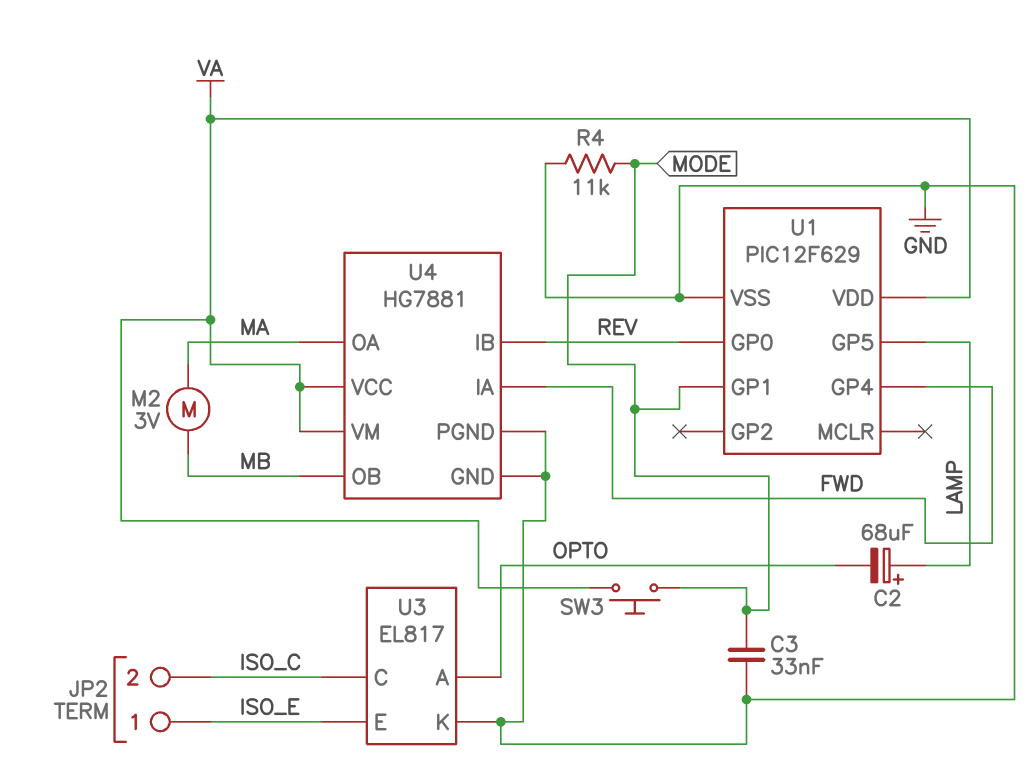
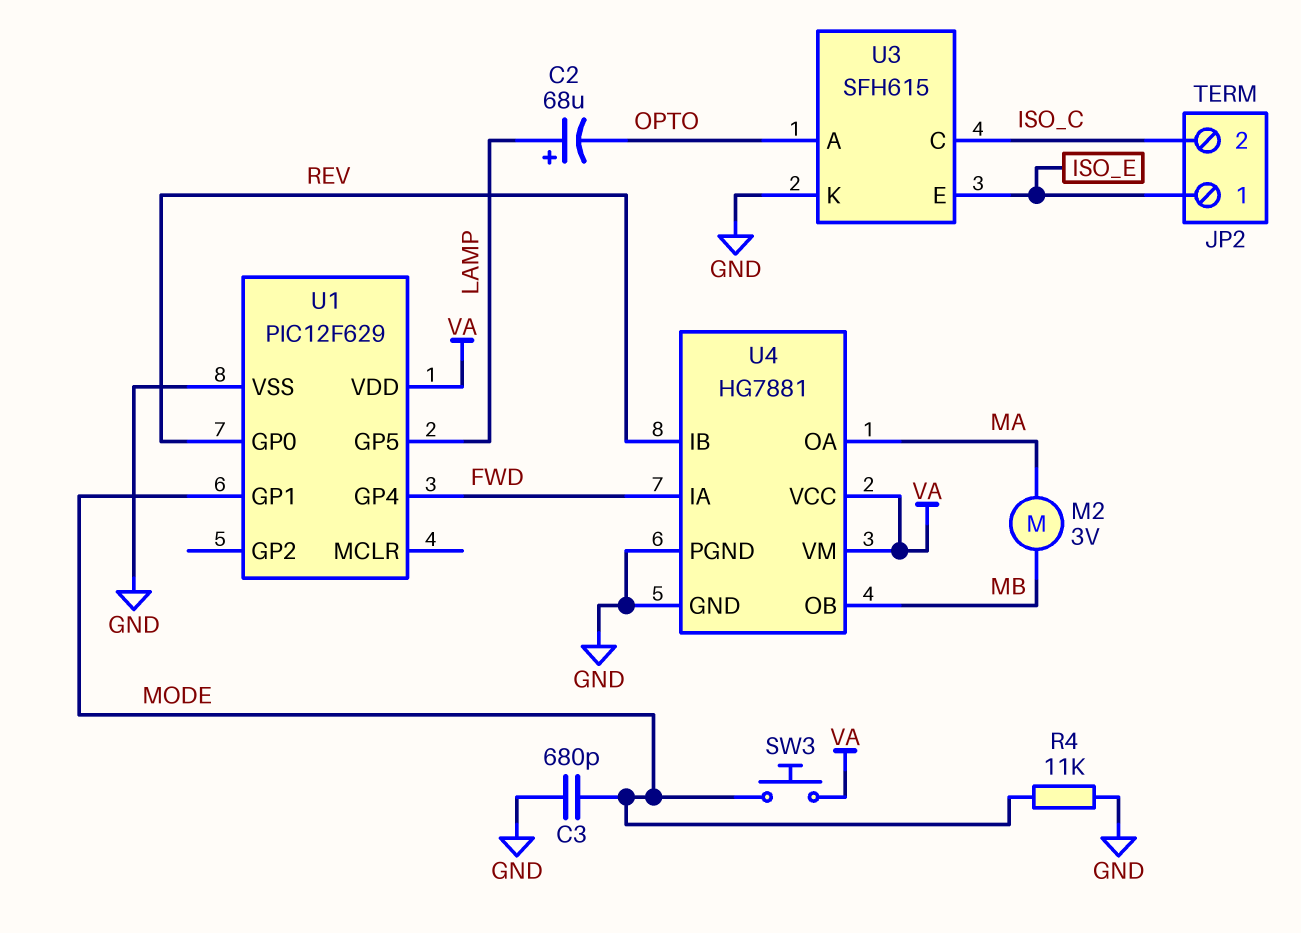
C3: 33nF (GND, MODE) -> 680pF (GND, MODE)
U3: EL817 -> SFH615

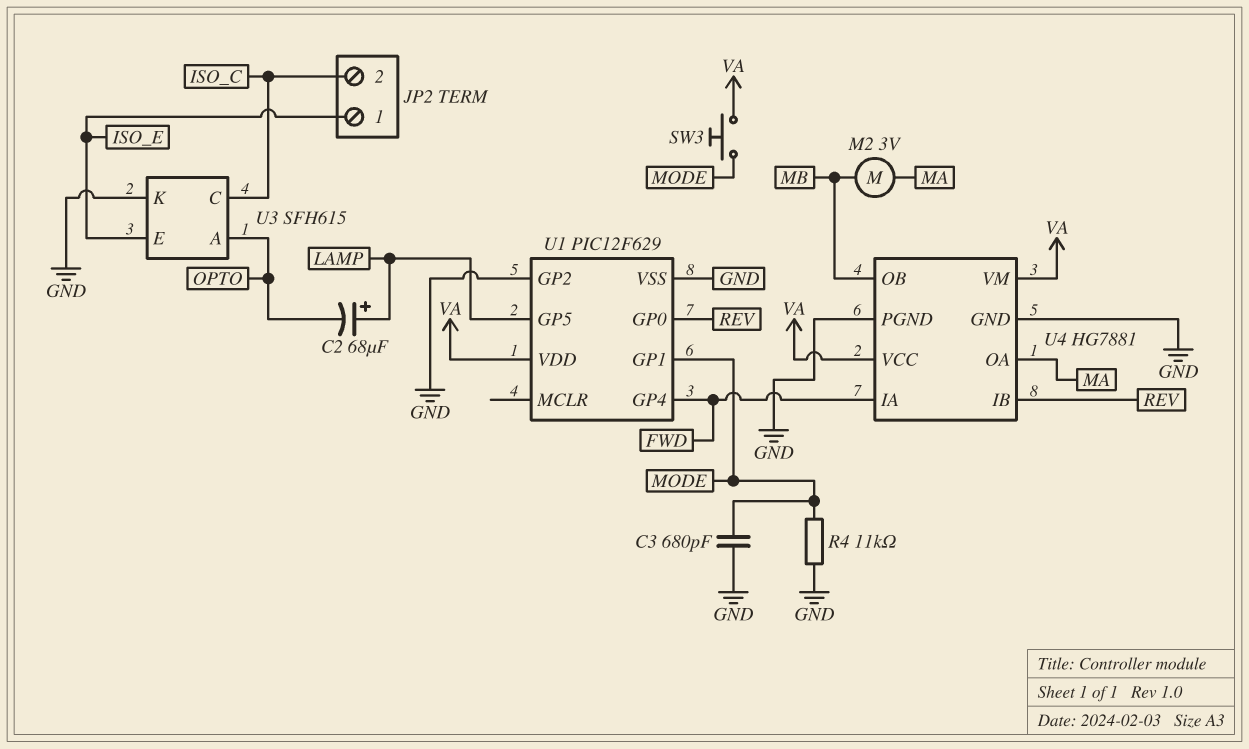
U1 pin GP2: none -> GND

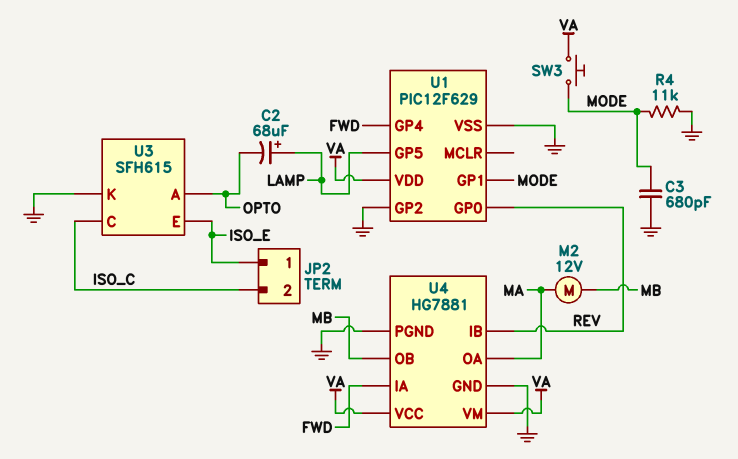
M2: motor 3V (MA, MB) -> motor 12V (MA, MB)

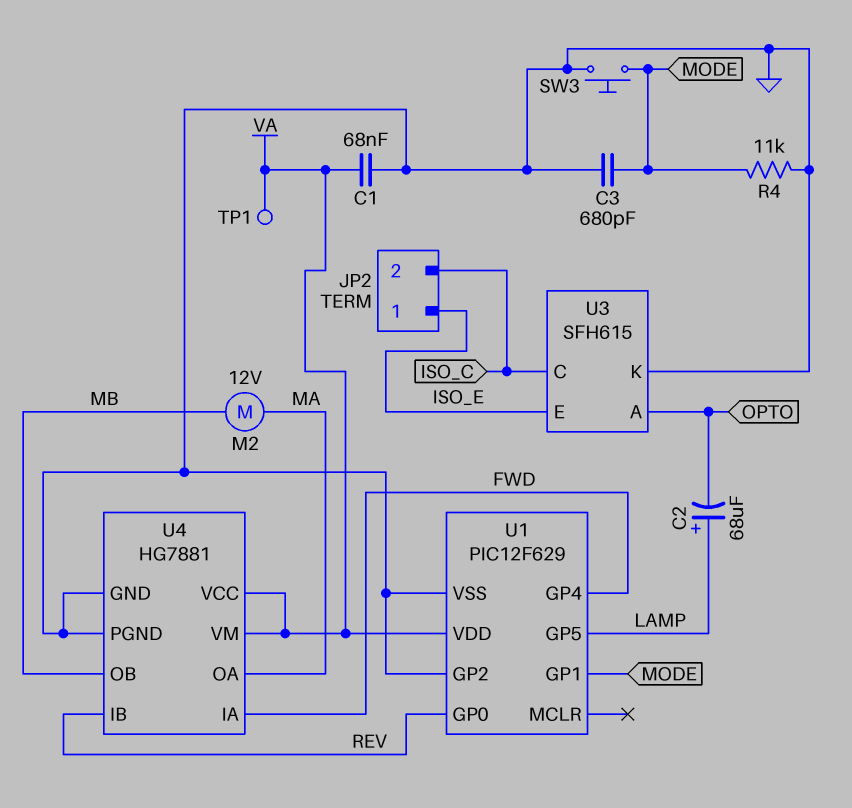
C1: none -> 68nF (GND, VA)
SW3: button (MODE, VA) -> button (GND, MODE)
TP1: none -> test point (VA)

